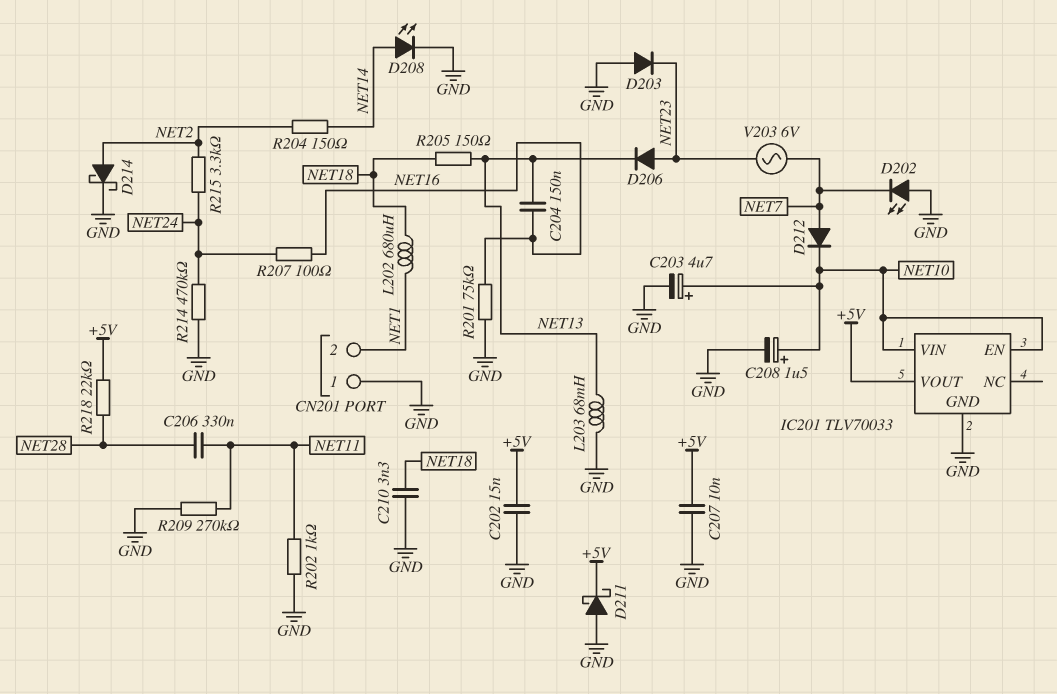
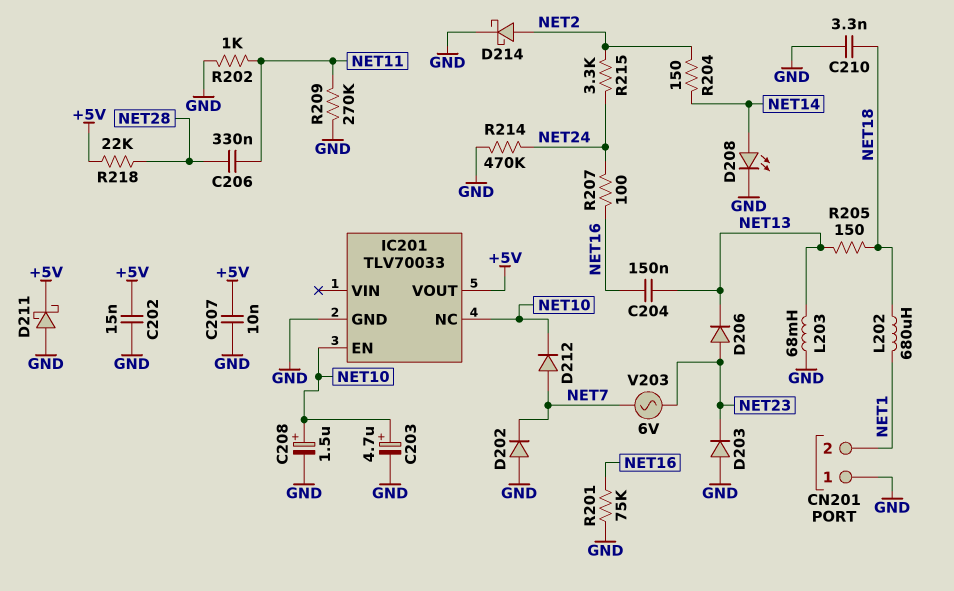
D202: LED (A GND, K NET7) -> diode (A GND, K NET7)
IC201 pin NC: none -> NET10
IC201 pin VIN: NET10 -> none

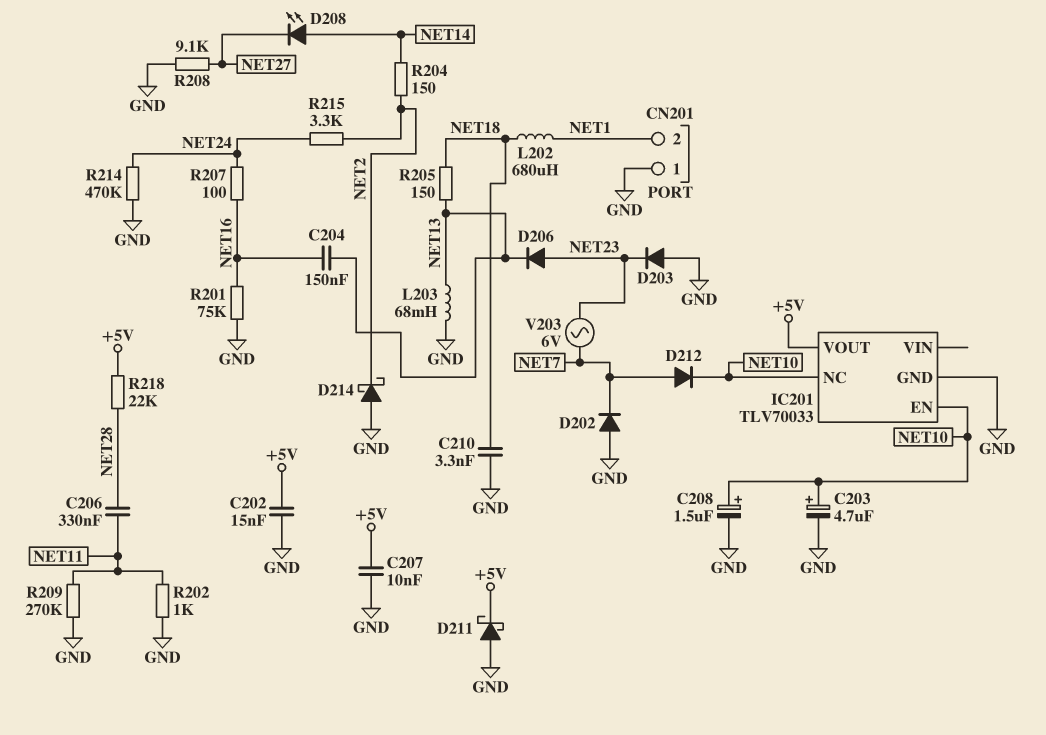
D208: LED (A NET14, K GND) -> LED (A NET14, K NET27)
D214: schottky (A NET2, K GND) -> schottky (A GND, K NET2)
R208: none -> 9.1k (GND, NET27)

